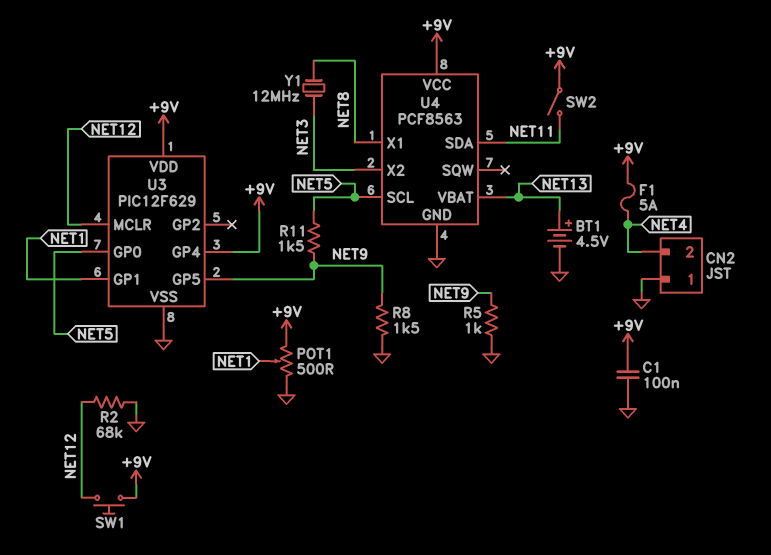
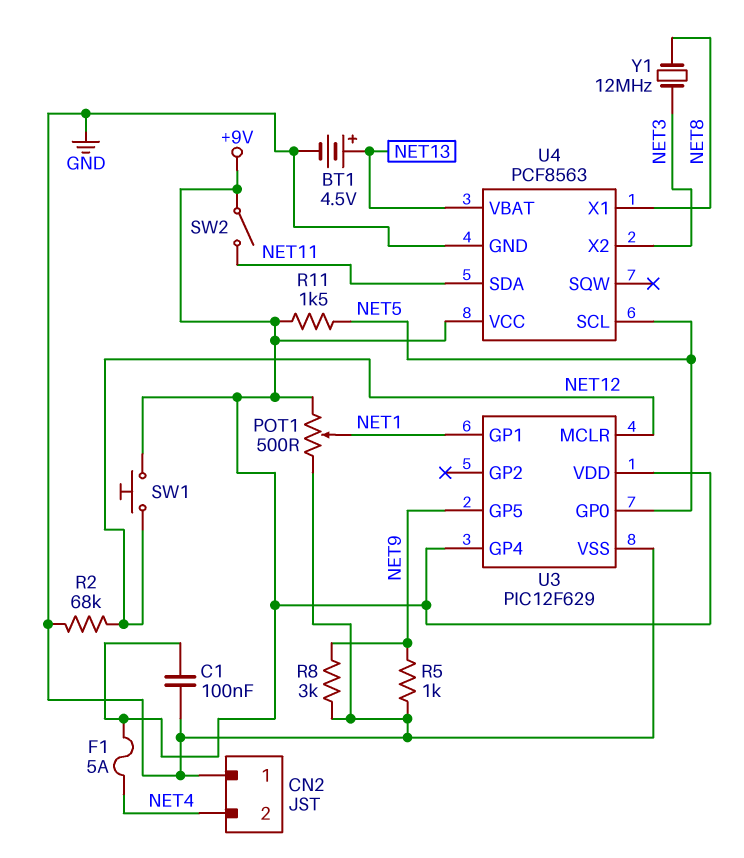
R8: 1.5k (GND, NET9) -> 3k (GND, NET9)
R11: 1.5k (NET5, NET9) -> 1.5k (+9V, NET5)

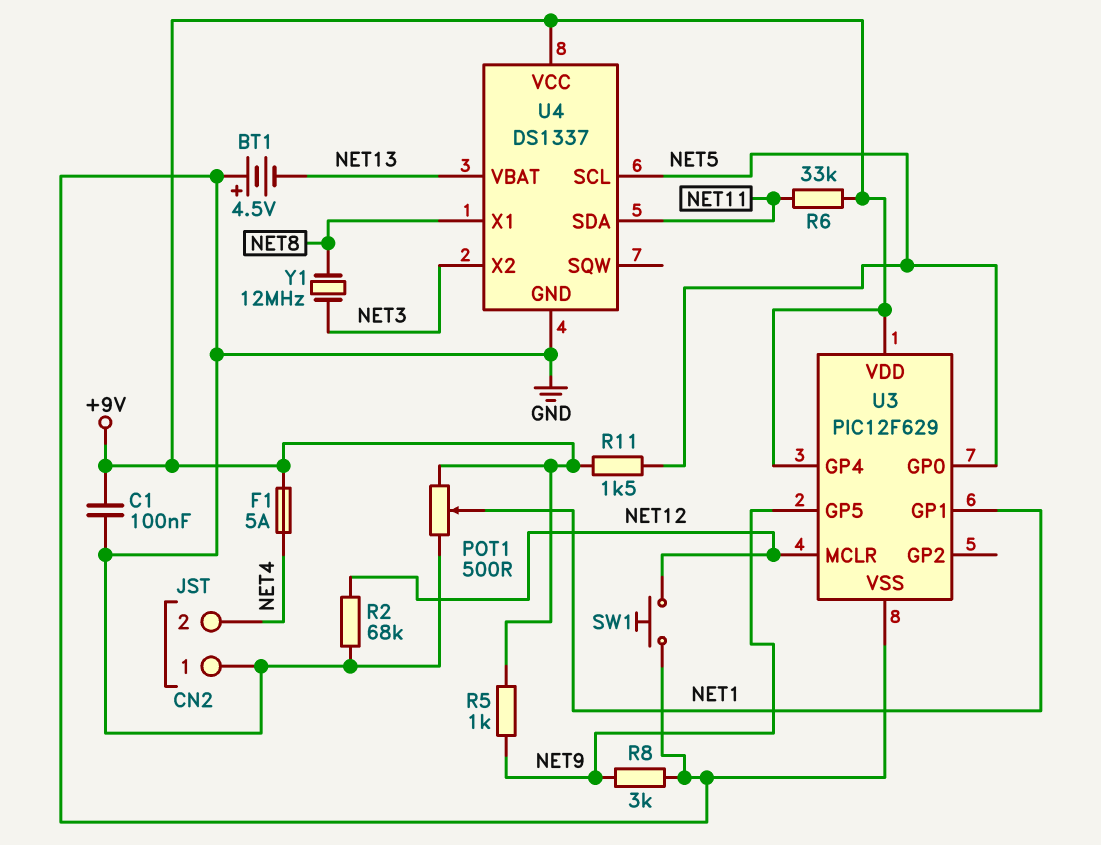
BT1: 4.5V (plus NET13, minus GND) -> 4.5V (plus GND, minus NET13)
R5: 1k (GND, NET9) -> 1k (+9V, NET9)
R6: none -> 33k (+9V, NET11)
SW1: button (+9V, NET12) -> button (GND, NET12)
SW2: switch (+9V, NET11) -> none
U4: PCF8563 -> DS1337

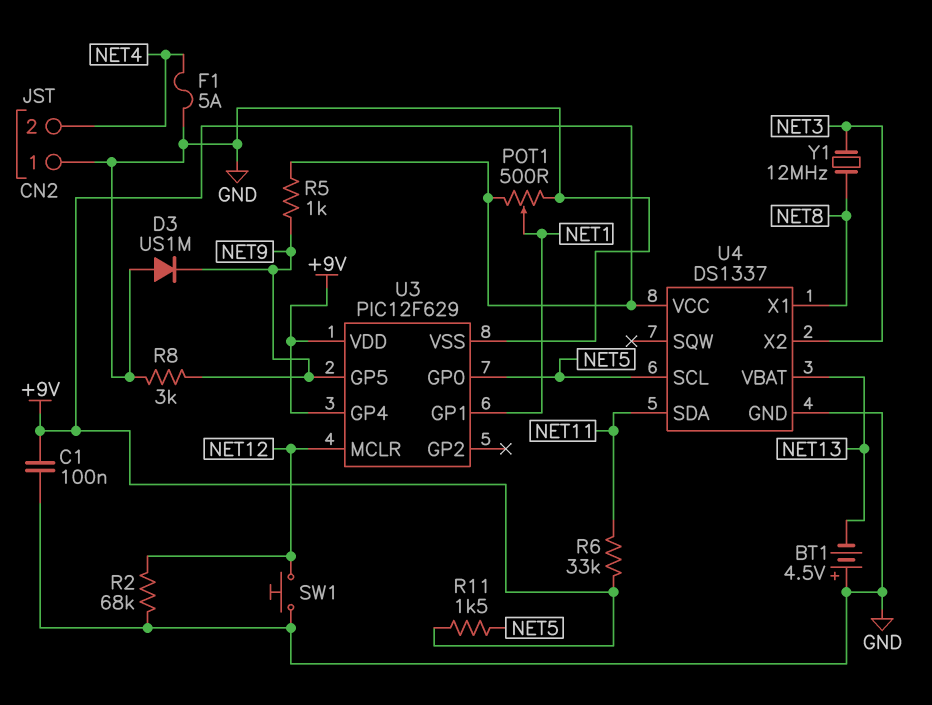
D3: none -> diode US1M (A GND, K NET9)
F1: 5A (+9V, NET4) -> 5A (GND, NET4)

